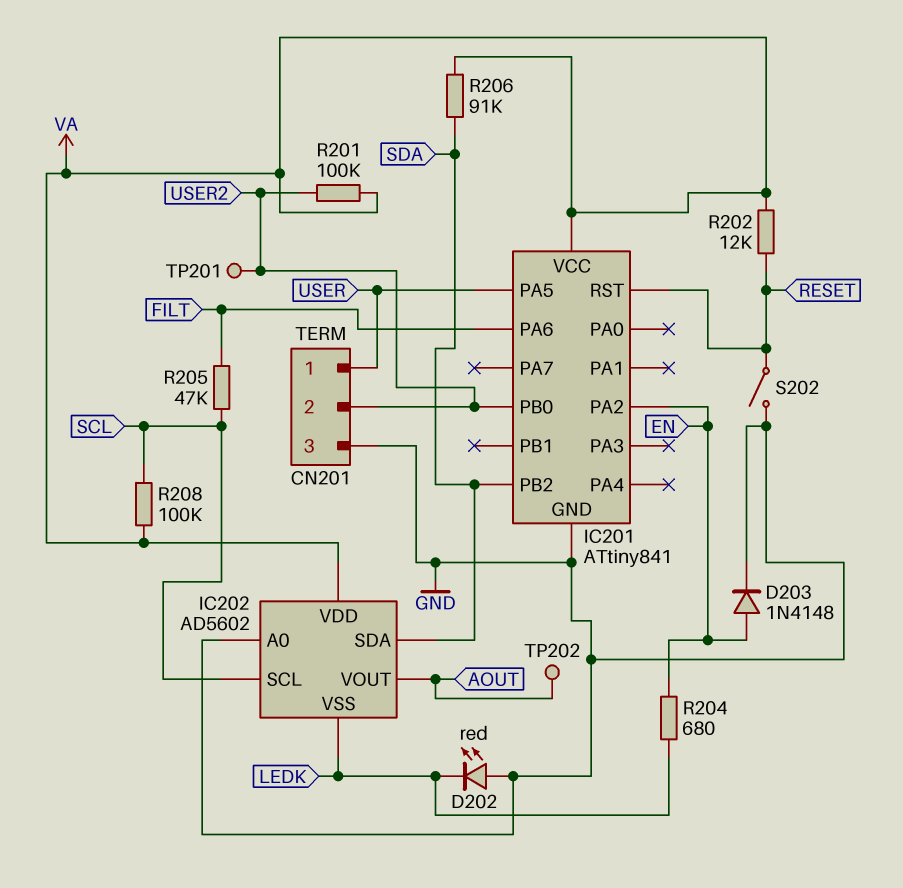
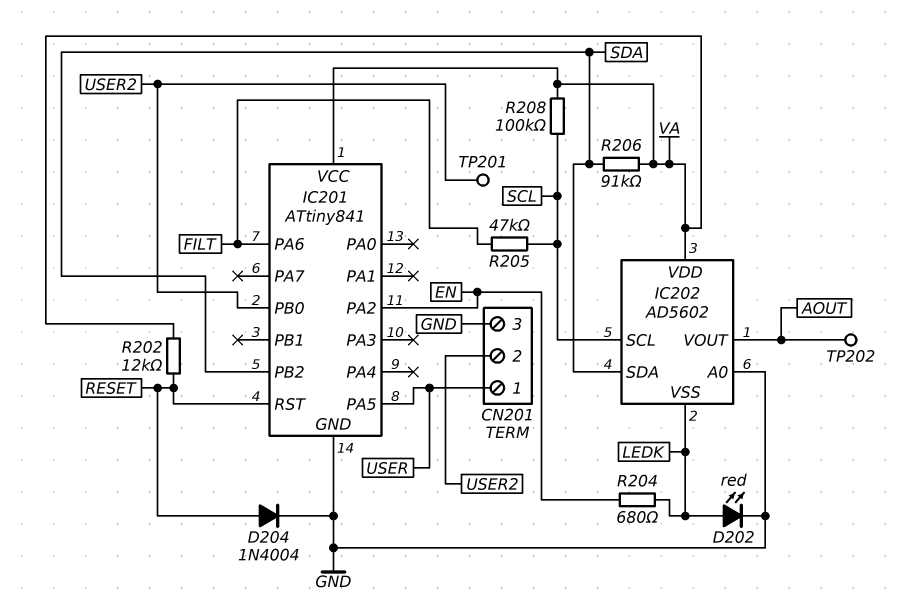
D202: LED red (A GND, K LEDK) -> LED red (A LEDK, K GND)
D203: diode 1N4148 (A EN, K GND) -> none
D204: none -> diode 1N4004 (A RESET, K GND)
R201: 100k (USER2, VA) -> none
S202: switch (GND, RESET) -> none

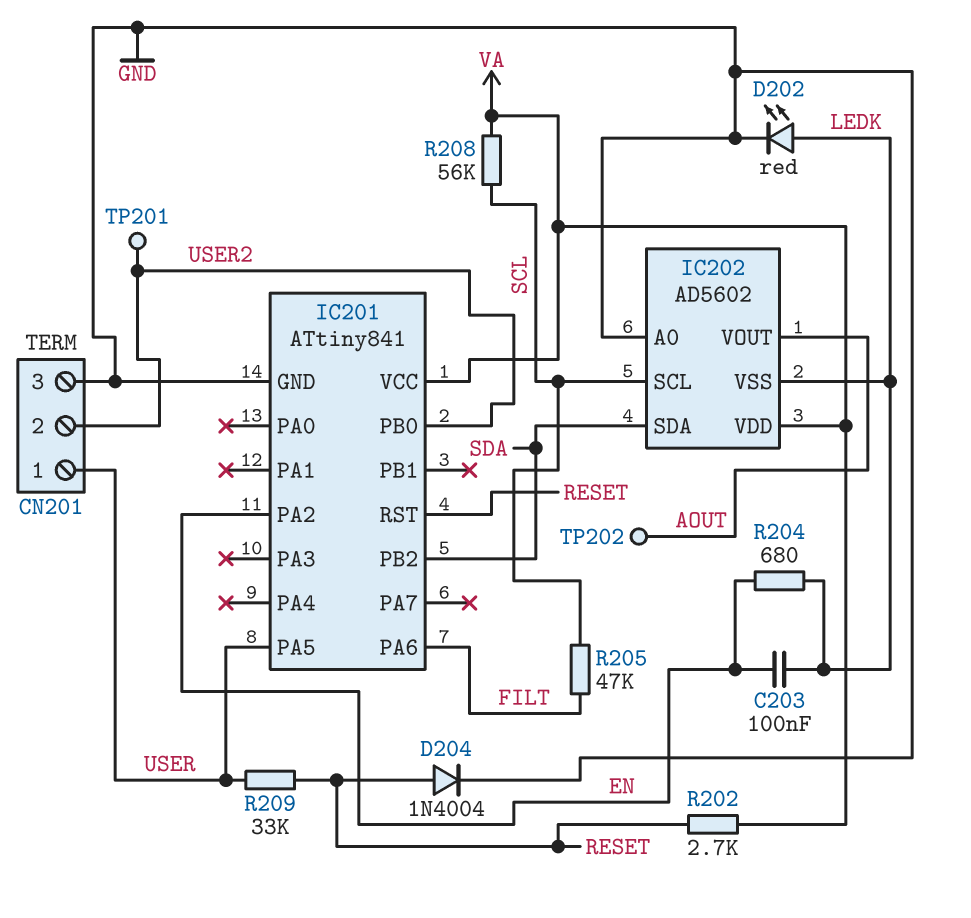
C203: none -> 100nF (EN, LEDK)
R202: 12k (RESET, VA) -> 2.7k (RESET, VA)
R206: 91k (SDA, VA) -> none
R208: 100k (SCL, VA) -> 56k (SCL, VA)
R209: none -> 33k (RESET, USER)

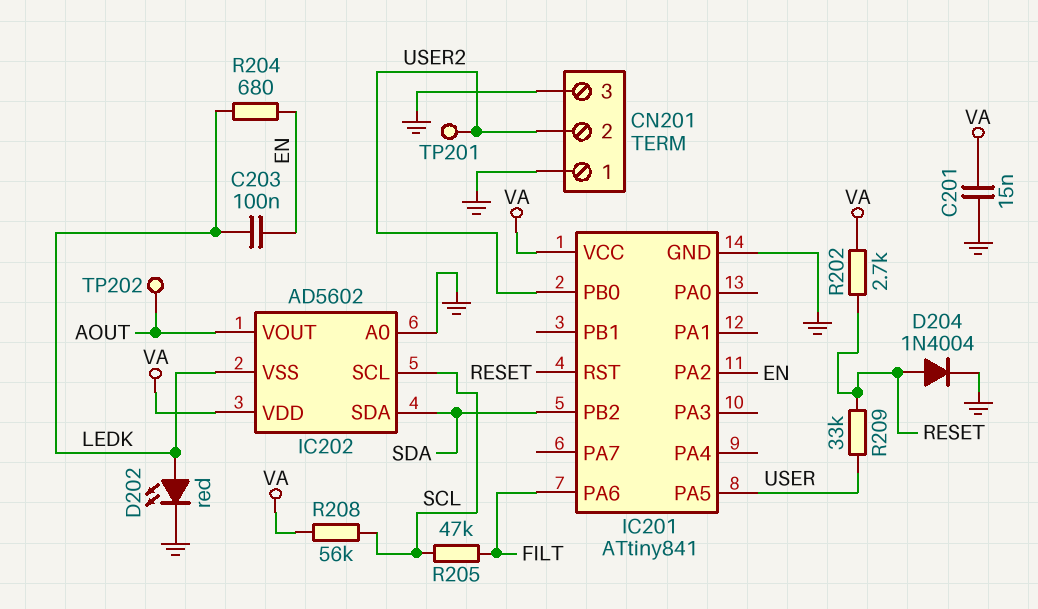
C201: none -> 15nF (GND, VA)
CN201 pin 1: USER -> GND

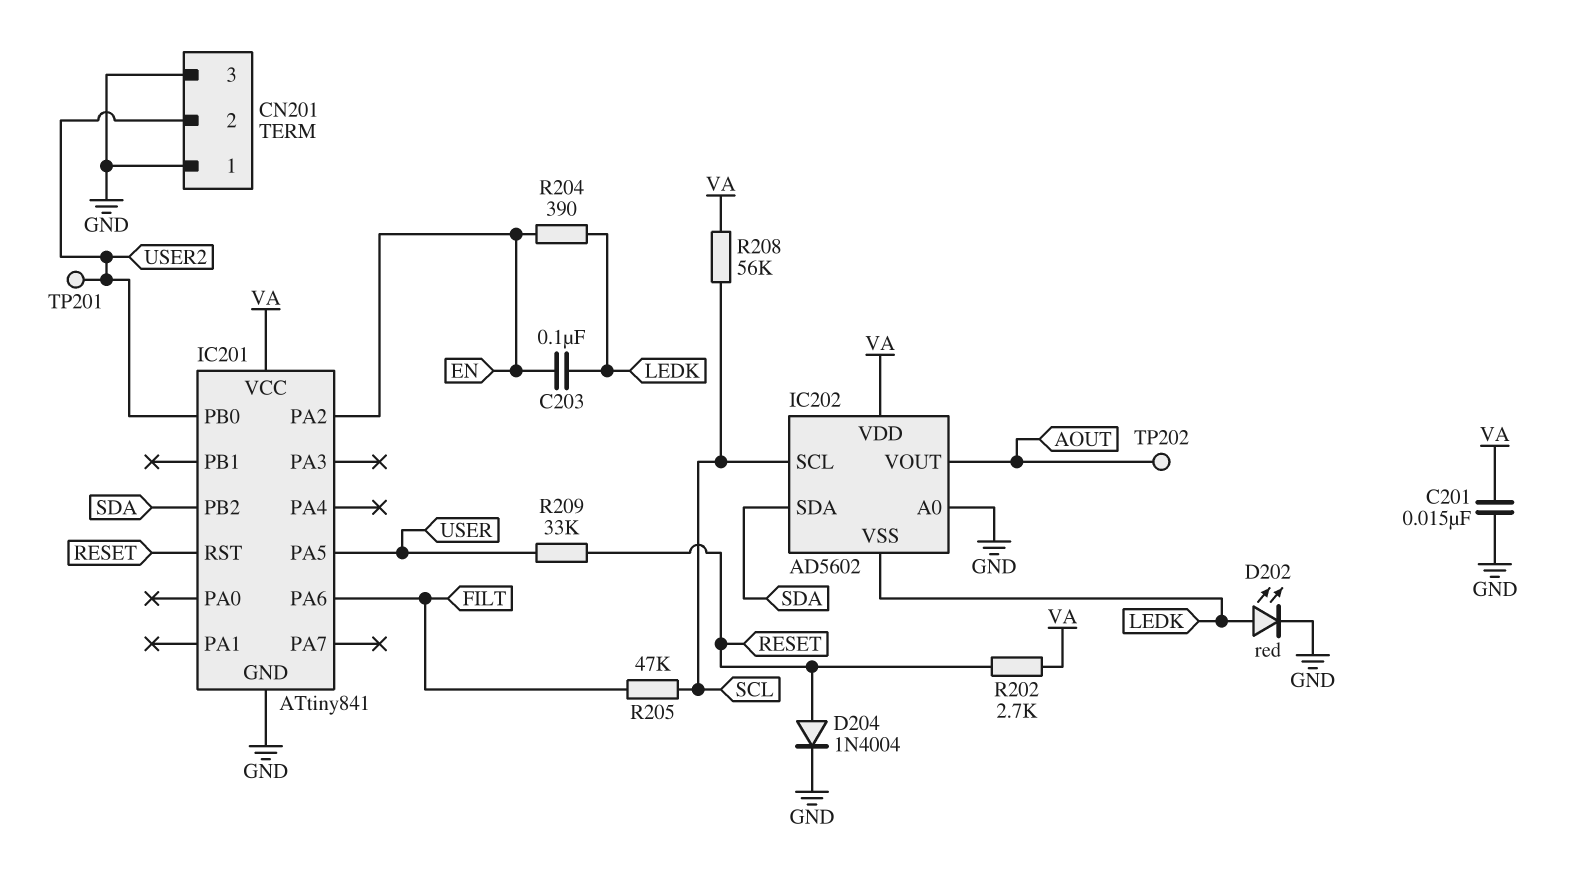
R204: 680 (EN, LEDK) -> 390 (EN, LEDK)

